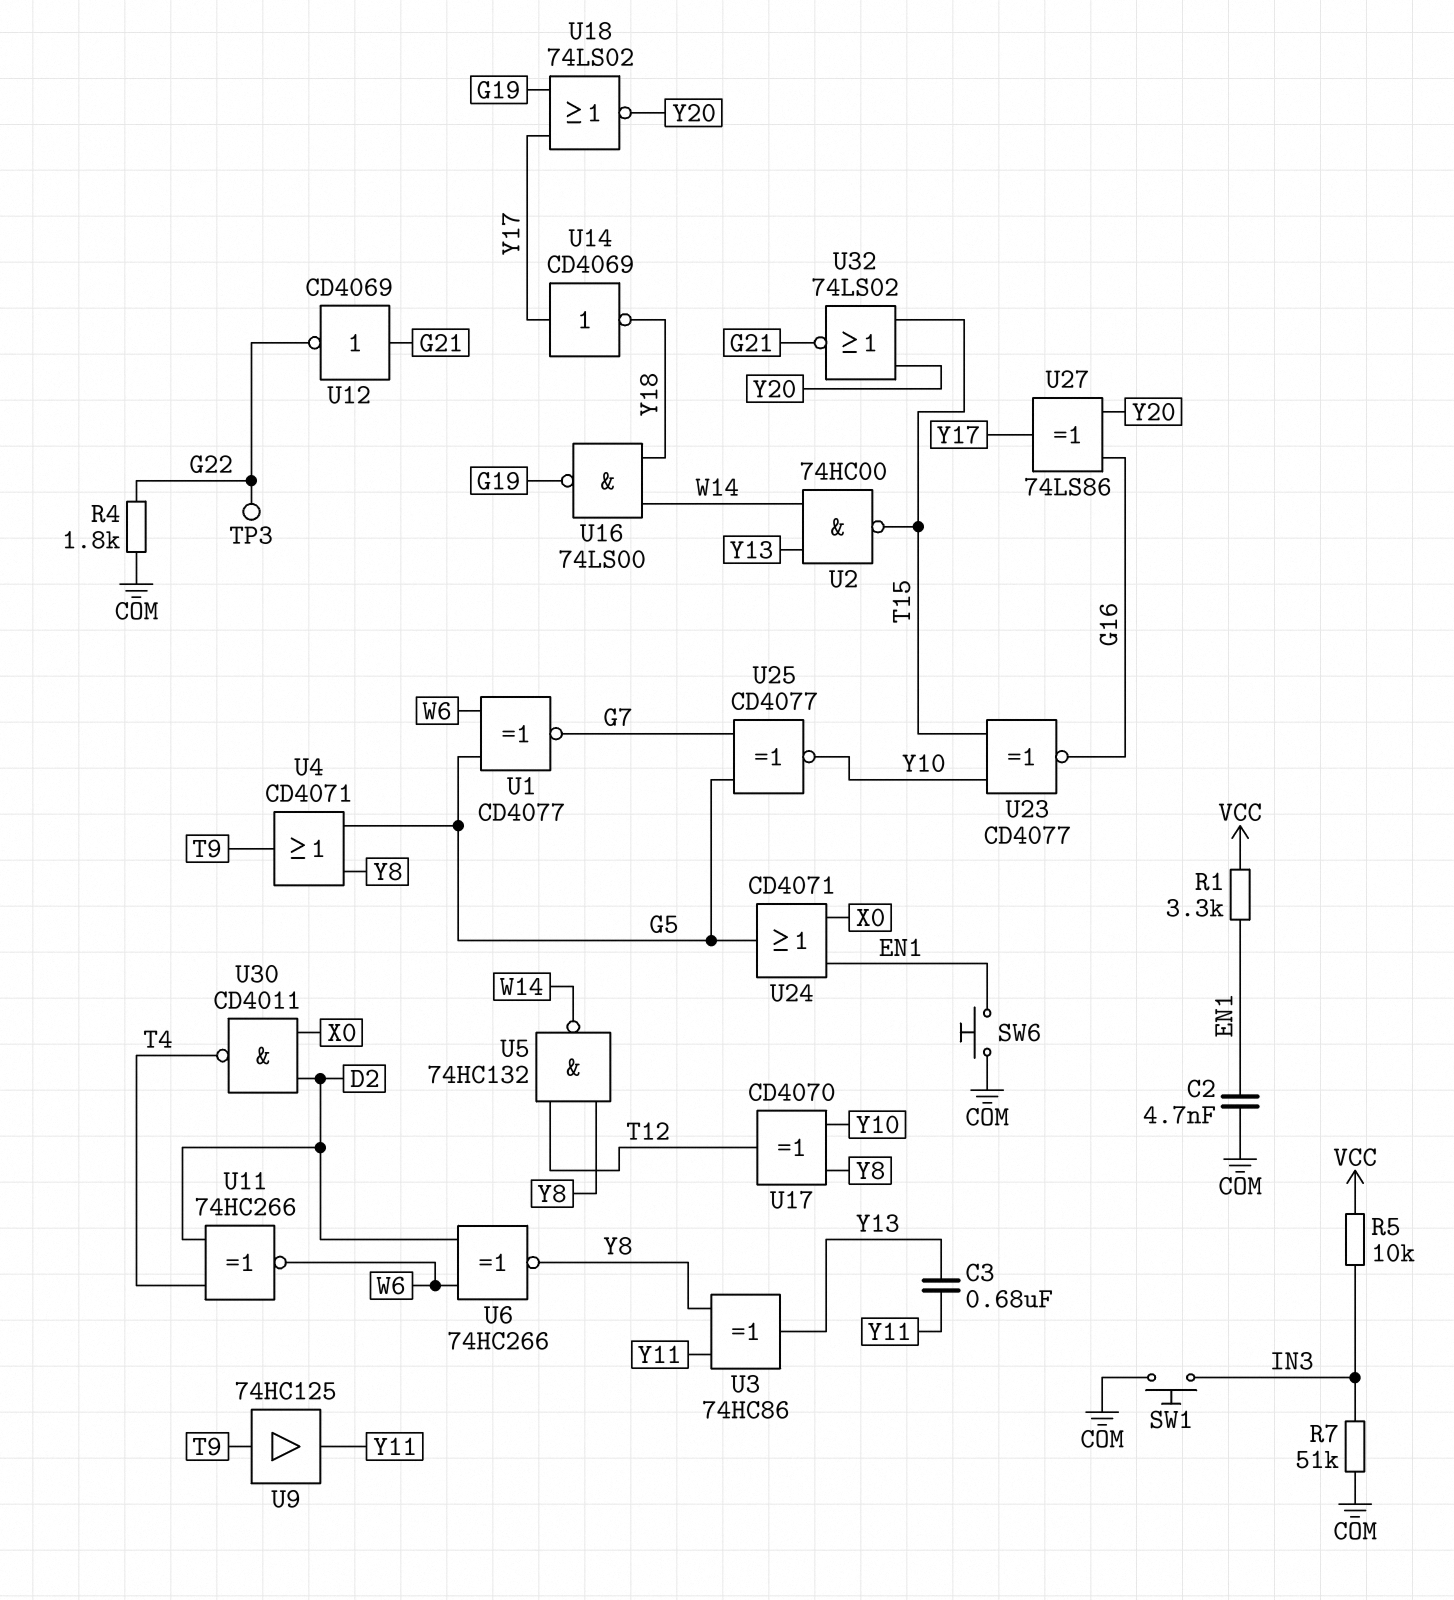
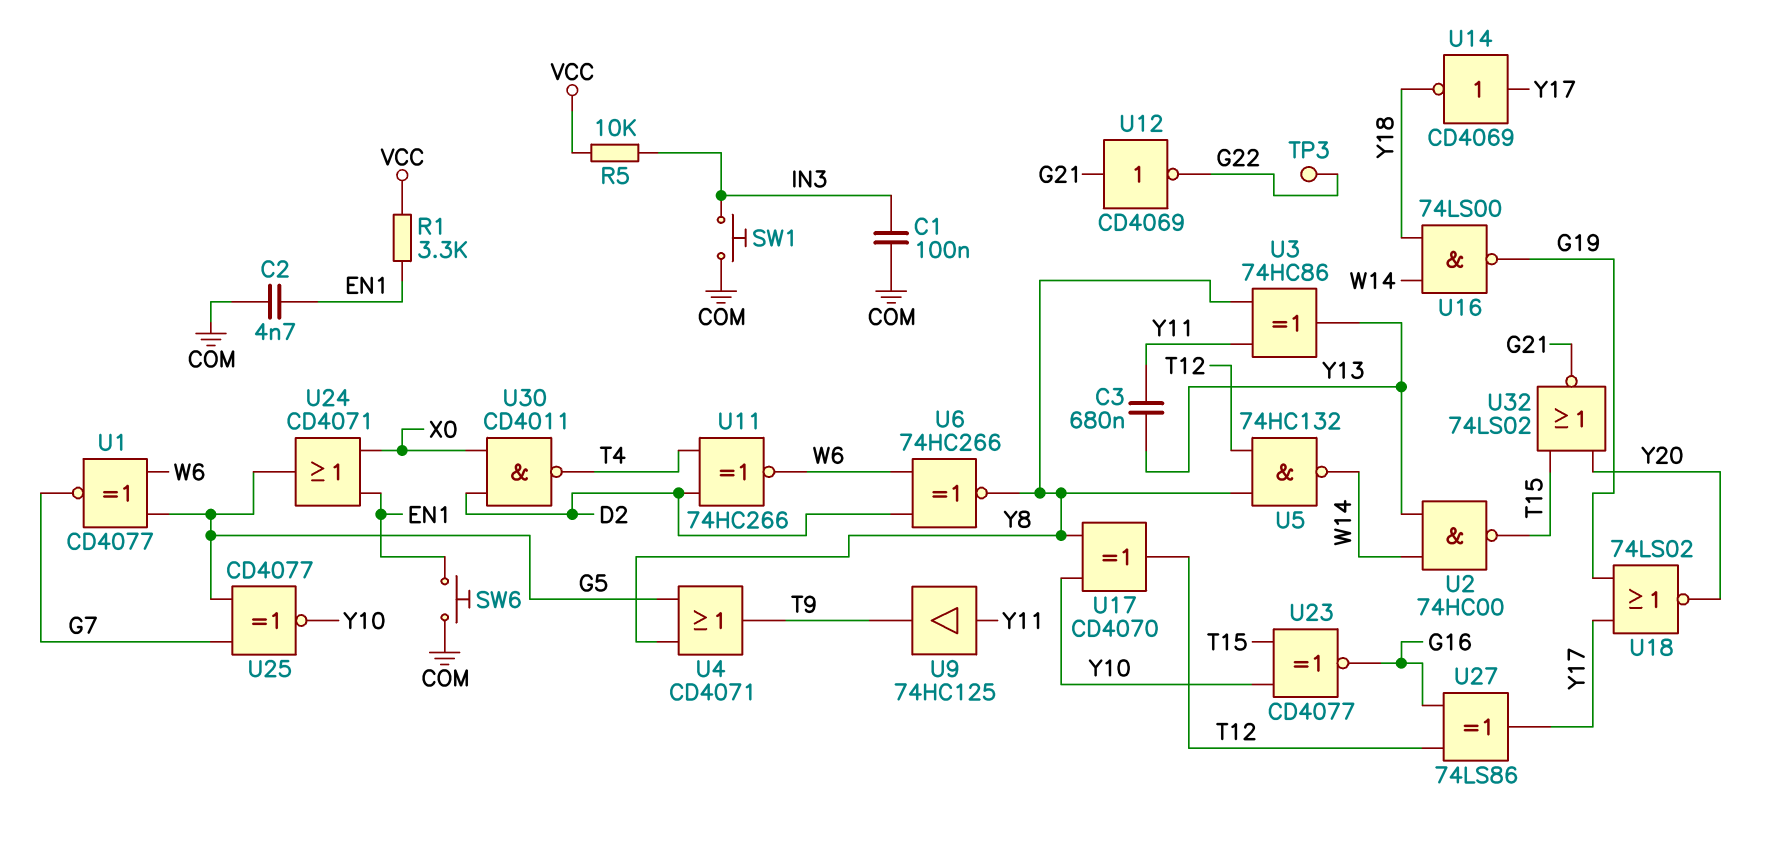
C1: none -> 100nF (COM, IN3)
R4: 1.8k (COM, G22) -> none
R7: 51k (COM, IN3) -> none
U9: buffer 74HC125 (in T9, out Y11) -> buffer 74HC125 (in Y11, out T9)
U27: XOR 74LS86 (in G16, in Y20, out Y17) -> XOR 74LS86 (in G16, in T12, out Y17)

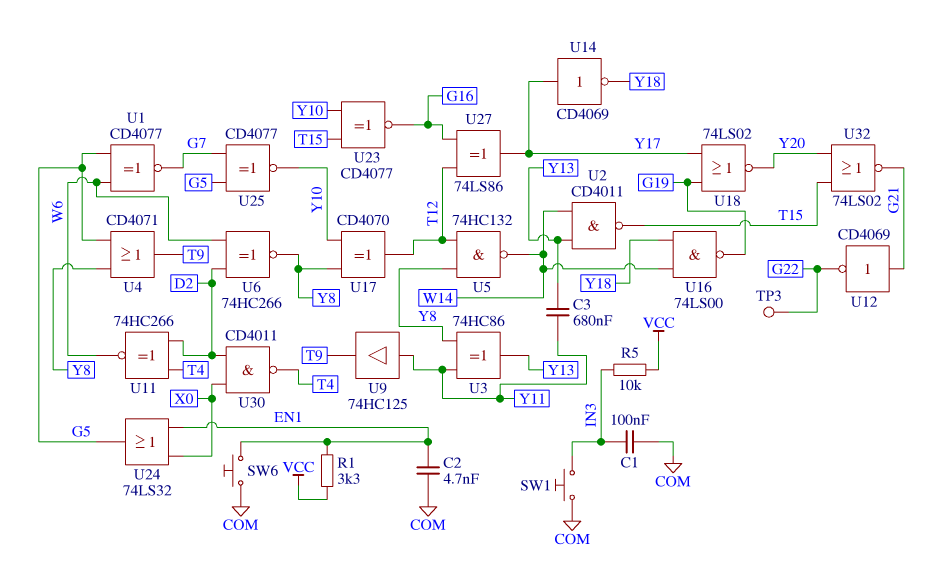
U2: NAND 74HC00 (in W14, in Y13, out T15) -> NAND CD4011 (in W14, in Y13, out T15)
U24: OR CD4071 (in EN1, in X0, out G5) -> OR 74LS32 (in EN1, in X0, out G5)

